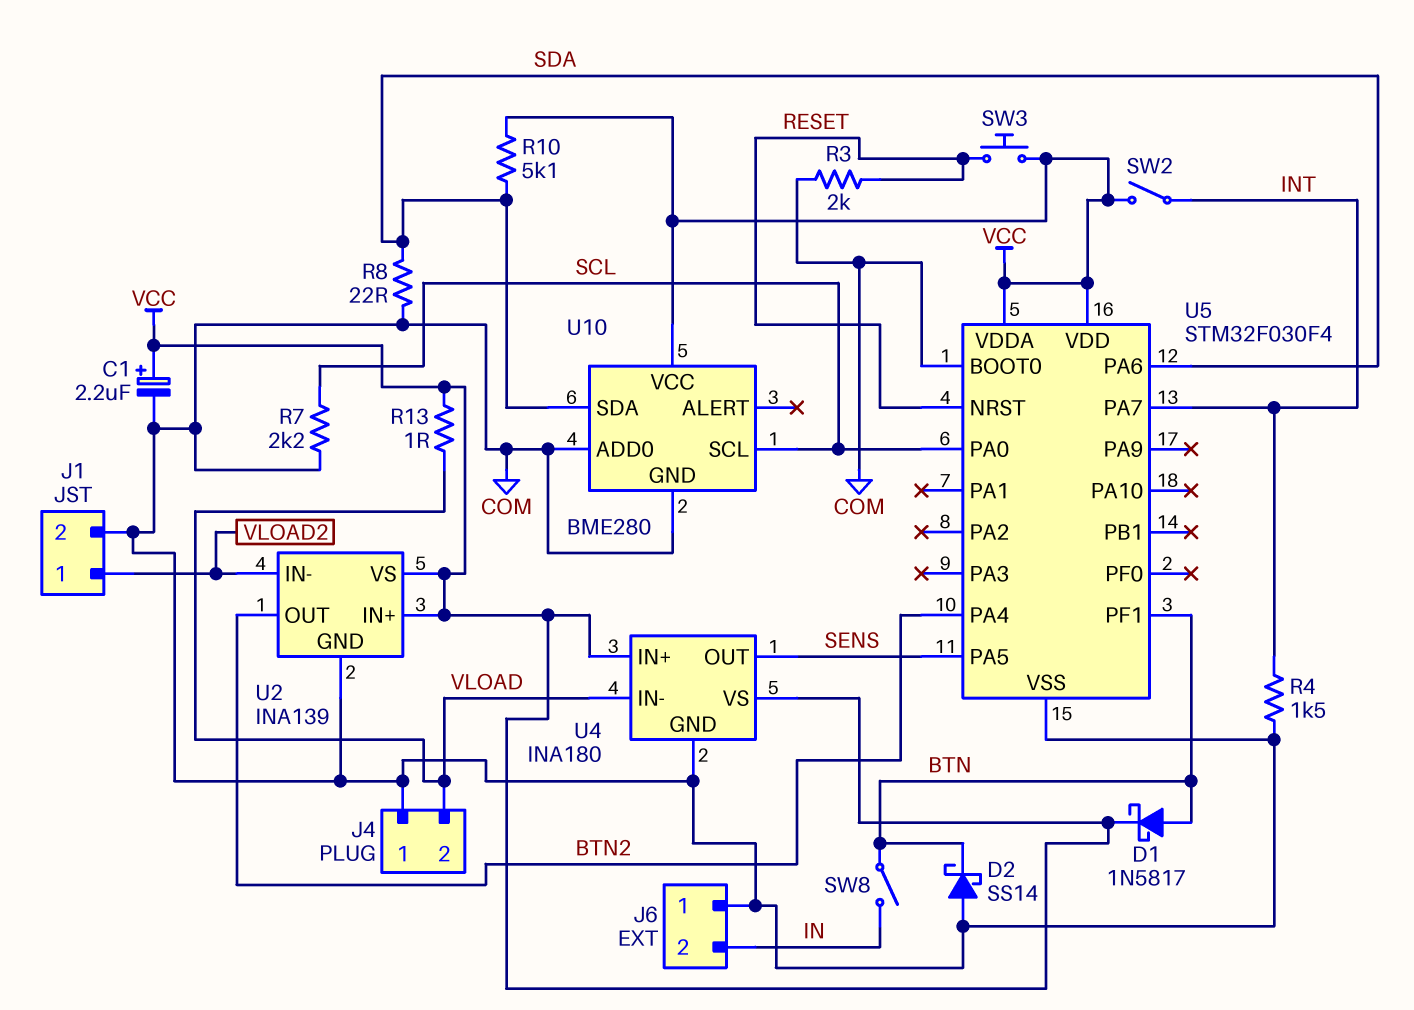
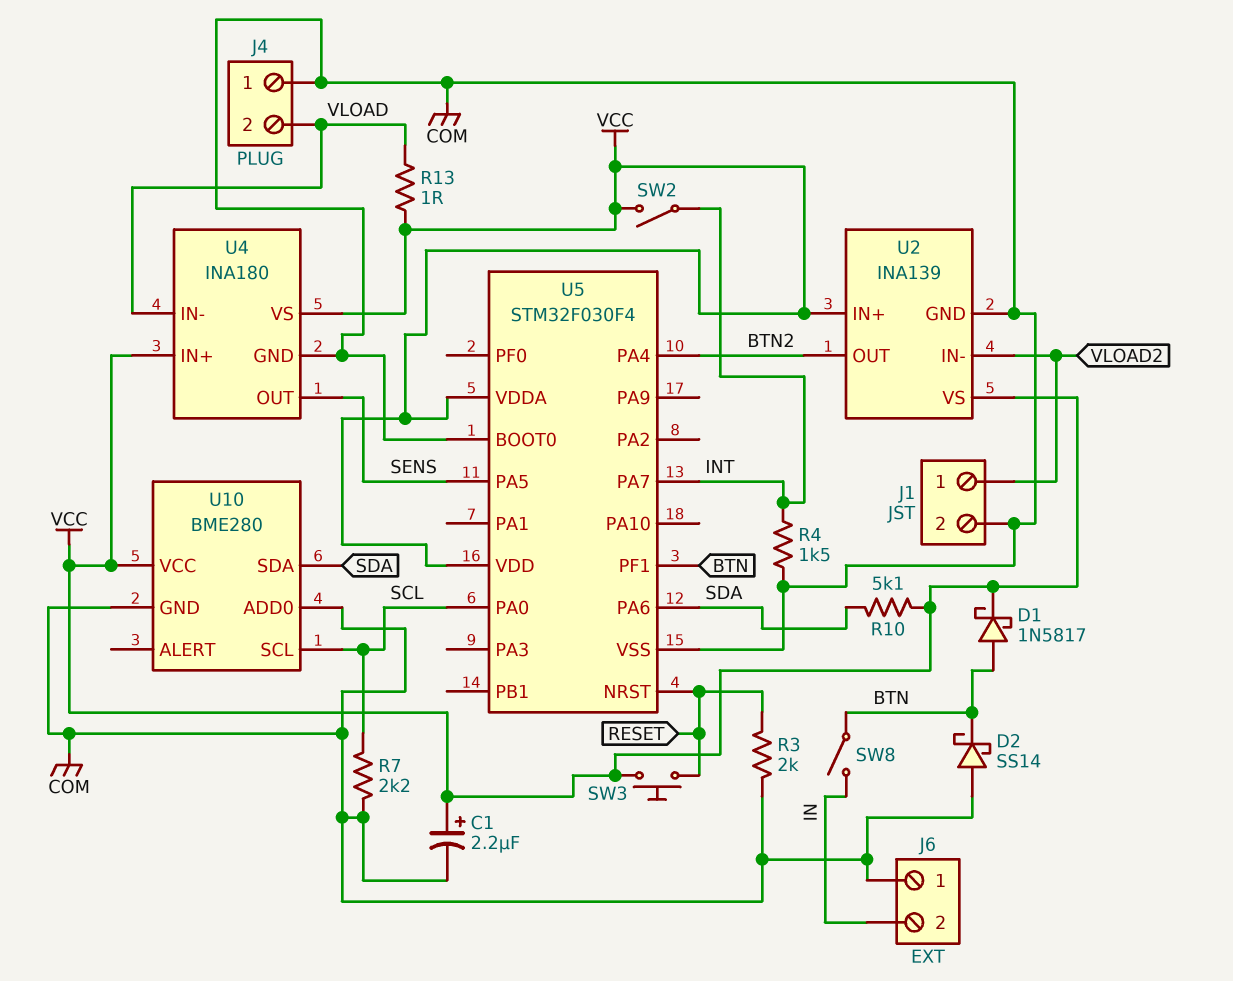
R8: 22 (COM, SDA) -> none

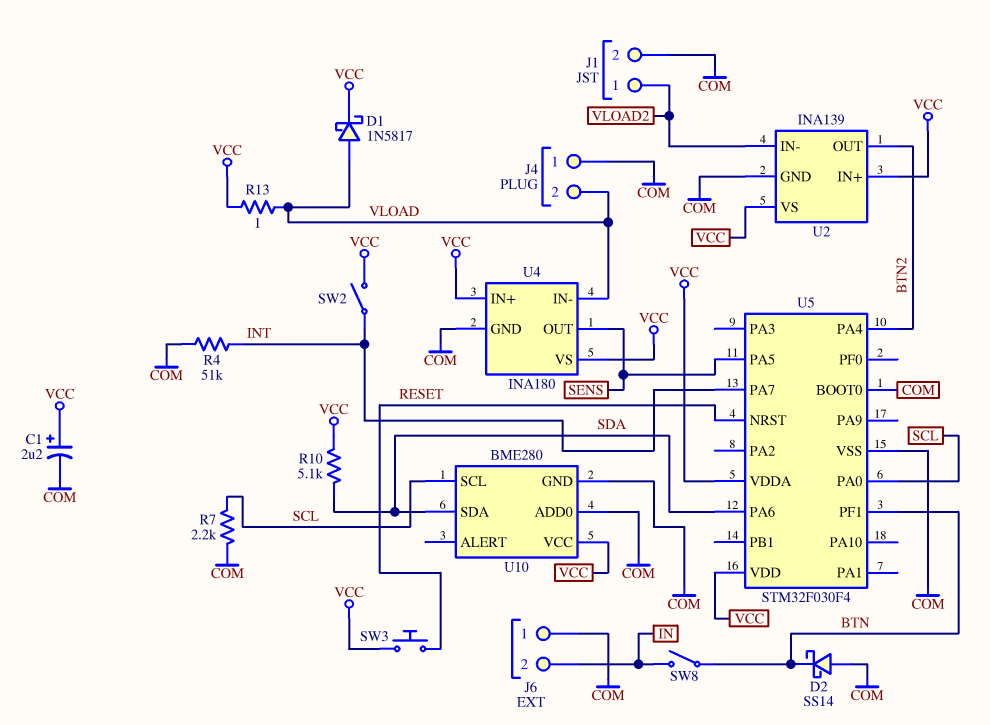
D1: schottky 1N5817 (A BTN, K VCC) -> schottky 1N5817 (A VLOAD, K VCC)
R3: 2k (COM, RESET) -> none
R4: 1.5k (COM, INT) -> 51k (COM, INT)

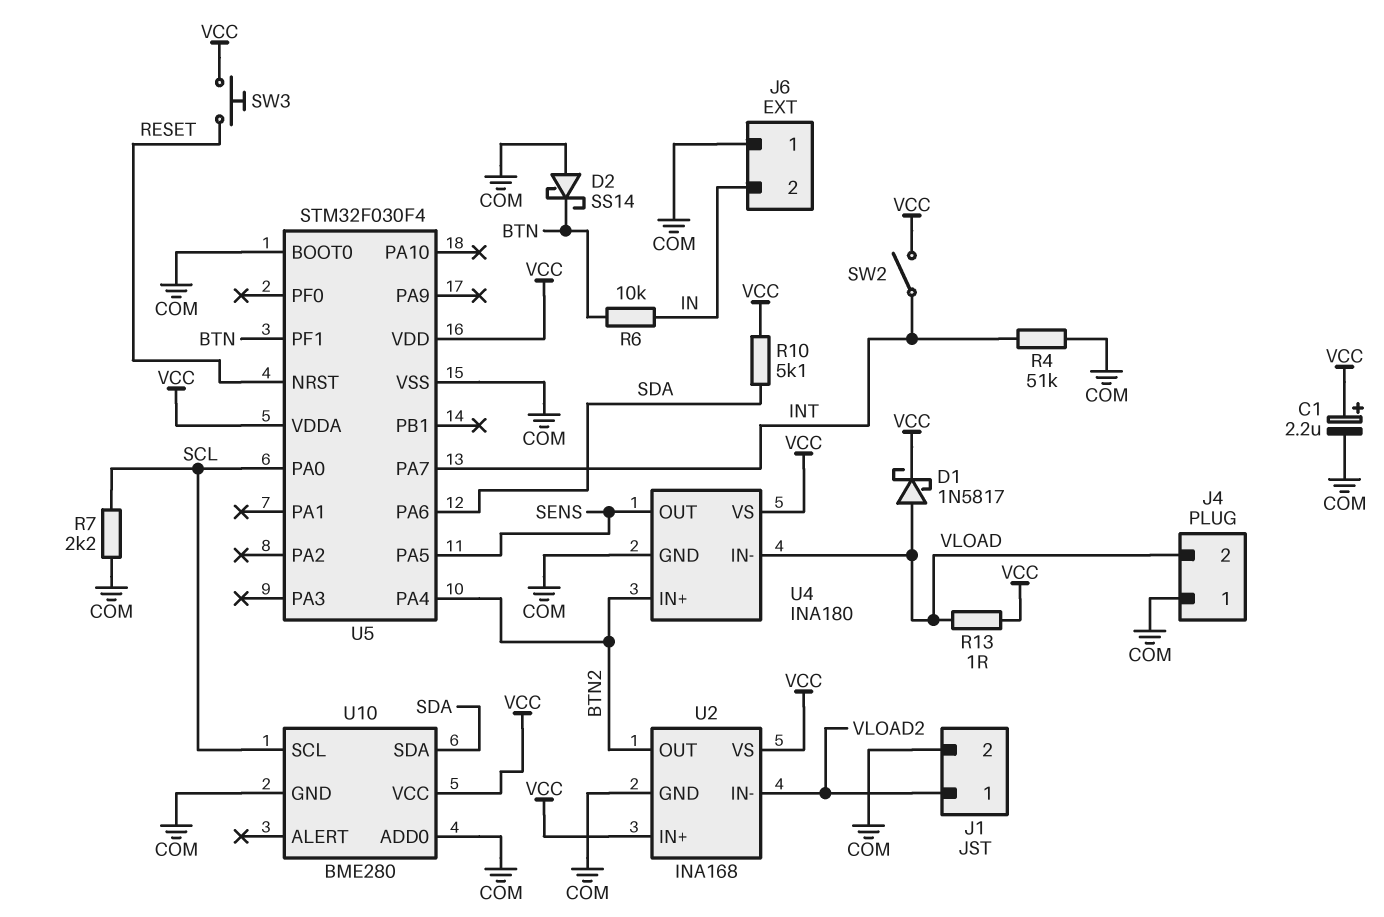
R6: none -> 10k (BTN, IN)
SW8: switch (BTN, IN) -> none
U2: INA139 -> INA168
U4 pin IN+: VCC -> BTN2

